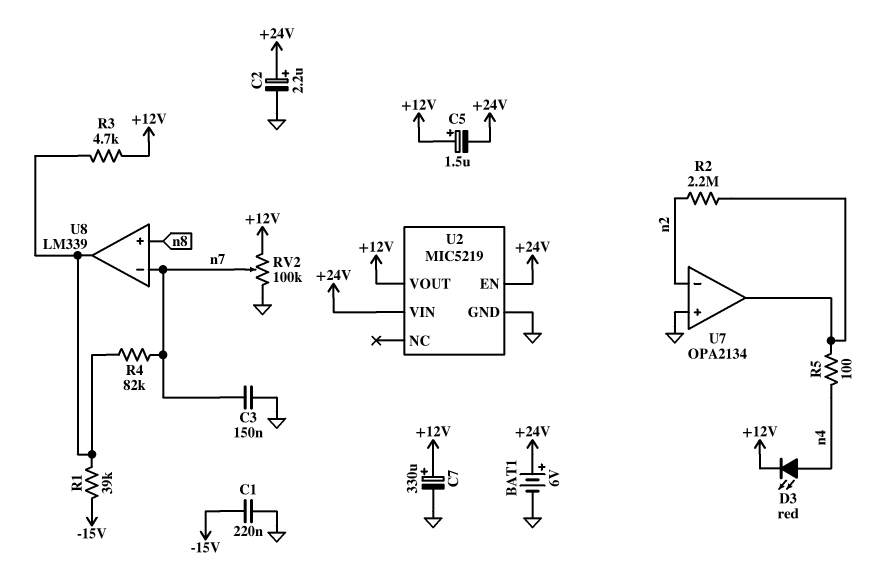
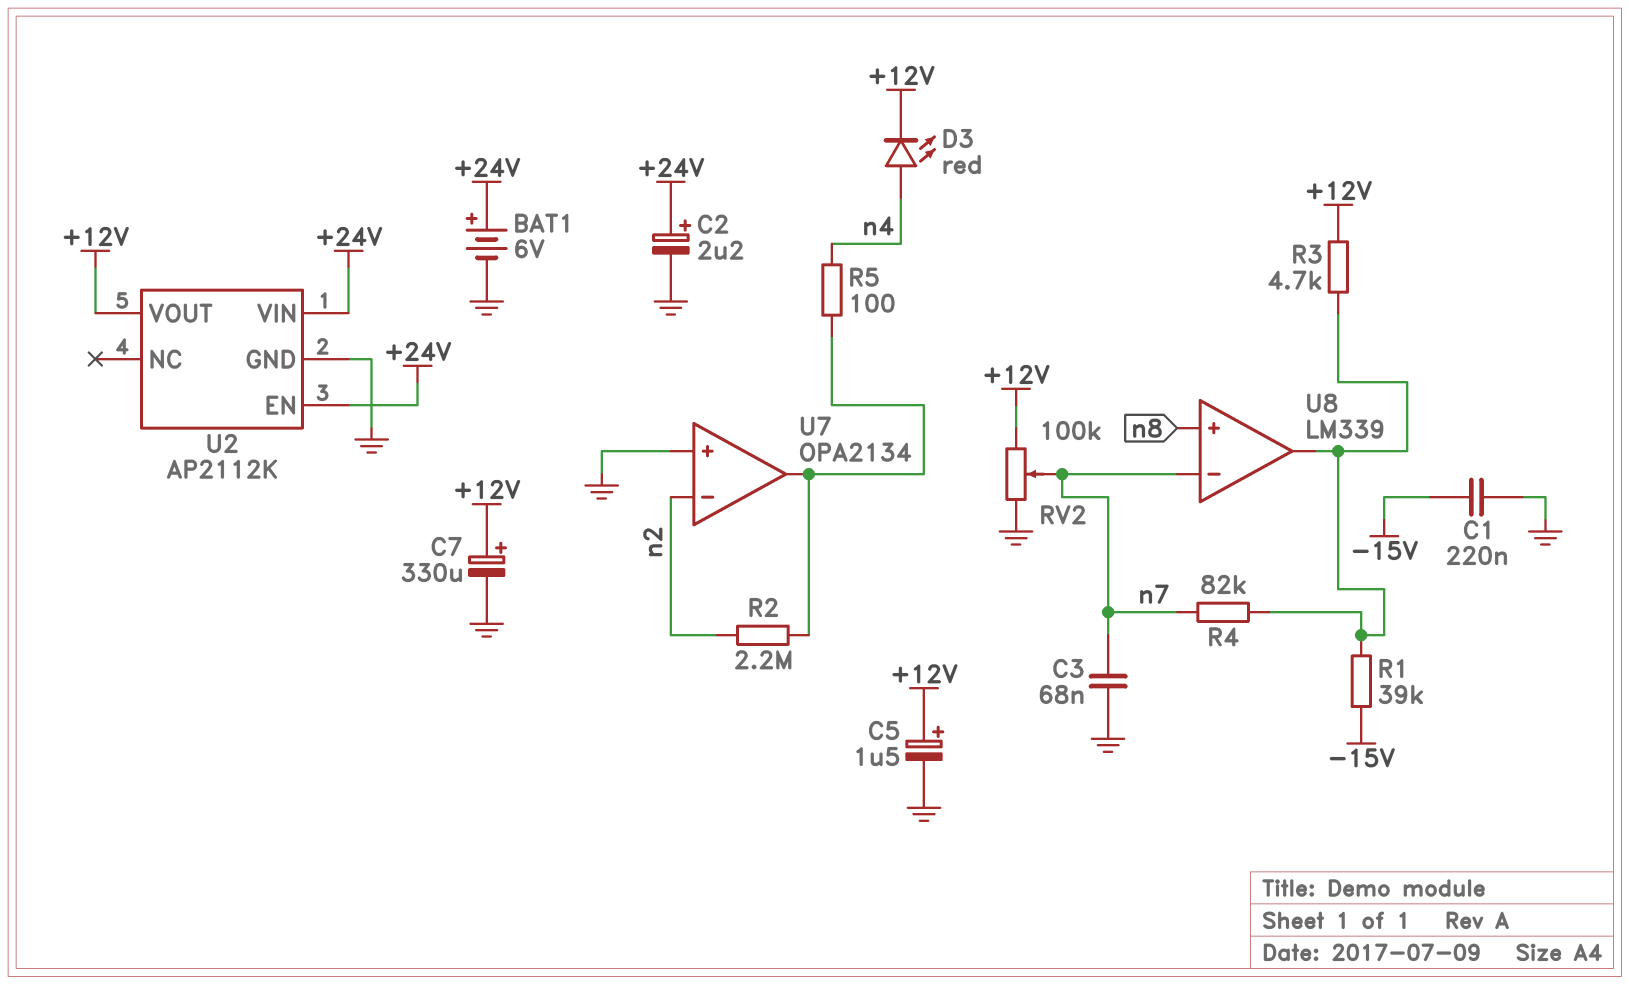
C3: 150nF (GND, n7) -> 68nF (GND, n7)
C5: 1.5uF (plus +12V, minus +24V) -> 1.5uF (plus +12V, minus GND)
U2: MIC5219 -> AP2112K

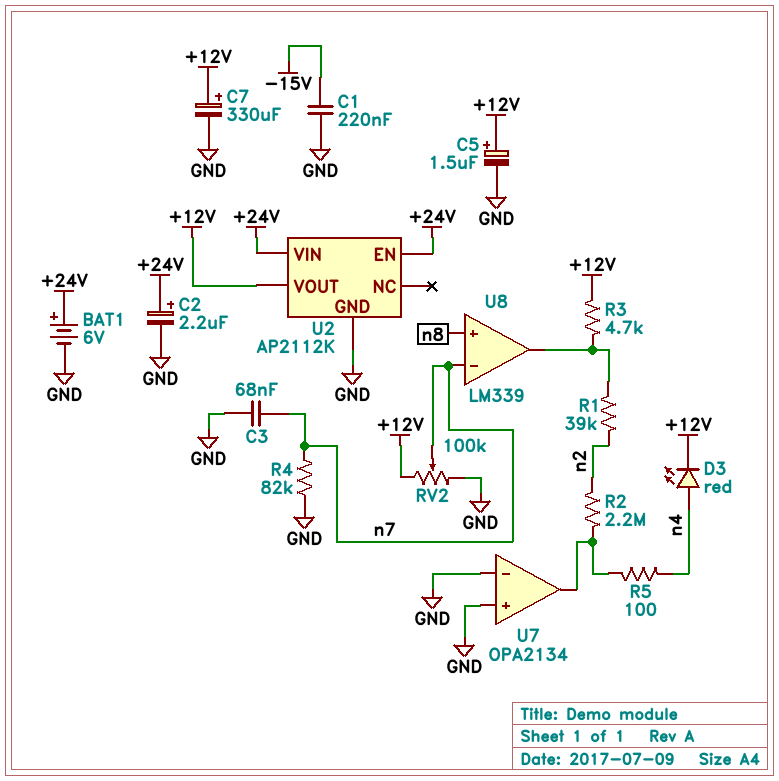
R1: 39k (-15V, U8/out) -> 39k (U8/out, n2)
R4: 82k (U8/out, n7) -> 82k (GND, n7)
U7 pin in-: n2 -> GND

